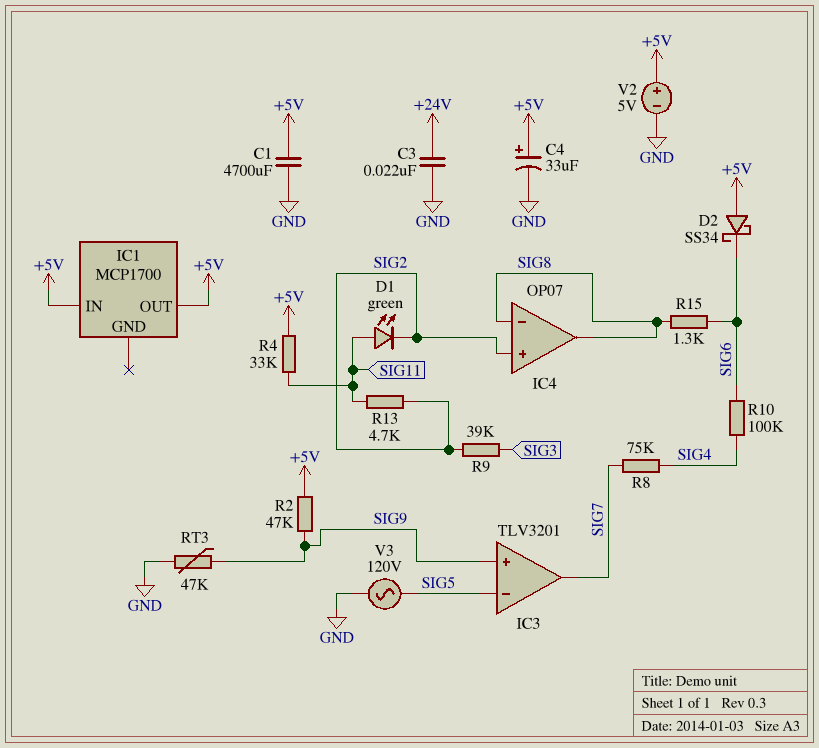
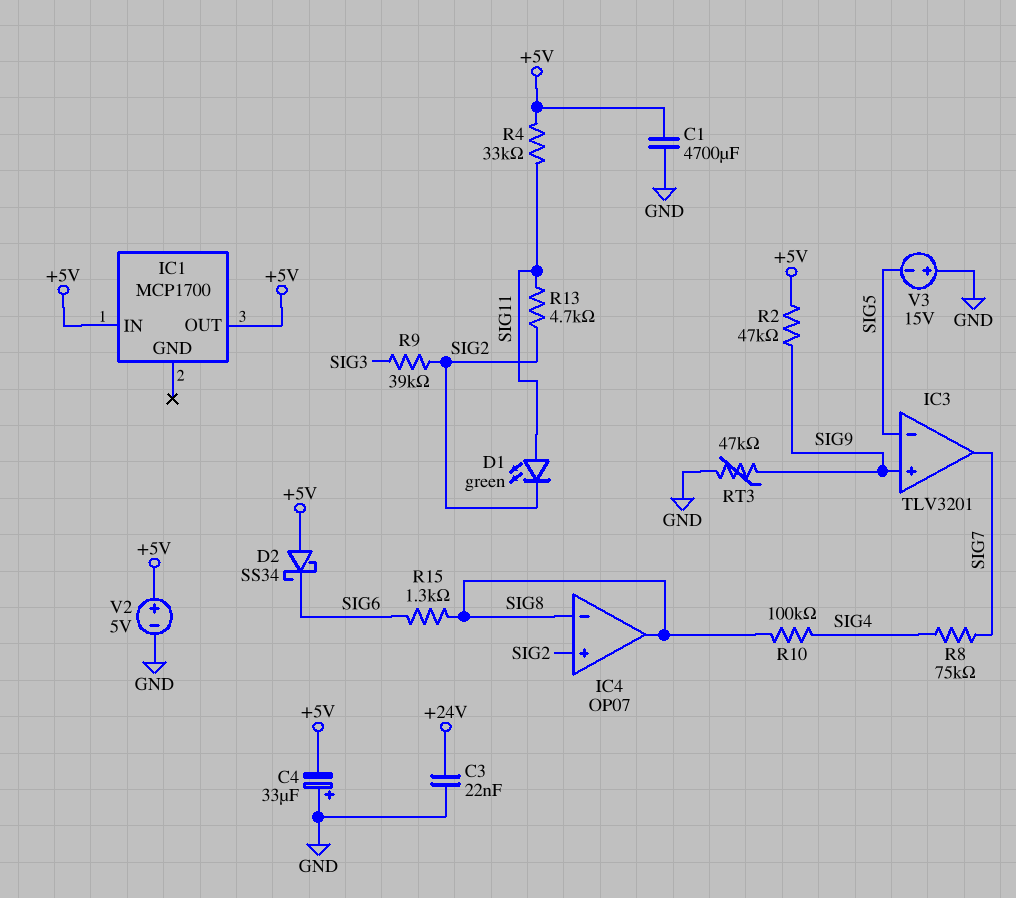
C4: 33uF (plus +5V, minus GND) -> 33uF (plus GND, minus +5V)
R10: 100k (SIG4, SIG6) -> 100k (SIG4, SIG8)
V3: AC 120V (GND, SIG5) -> 15V (plus GND, minus SIG5)

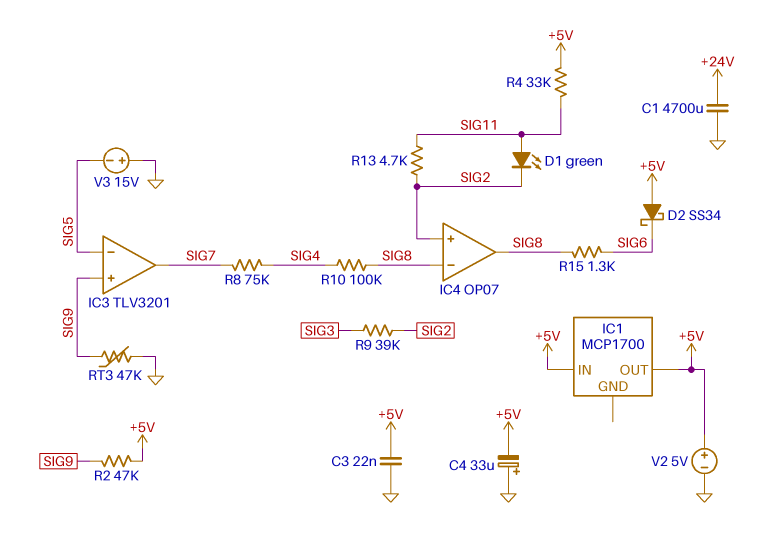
C1: 4700uF (+5V, GND) -> 4700uF (+24V, GND)
C3: 22nF (+24V, GND) -> 22nF (+5V, GND)

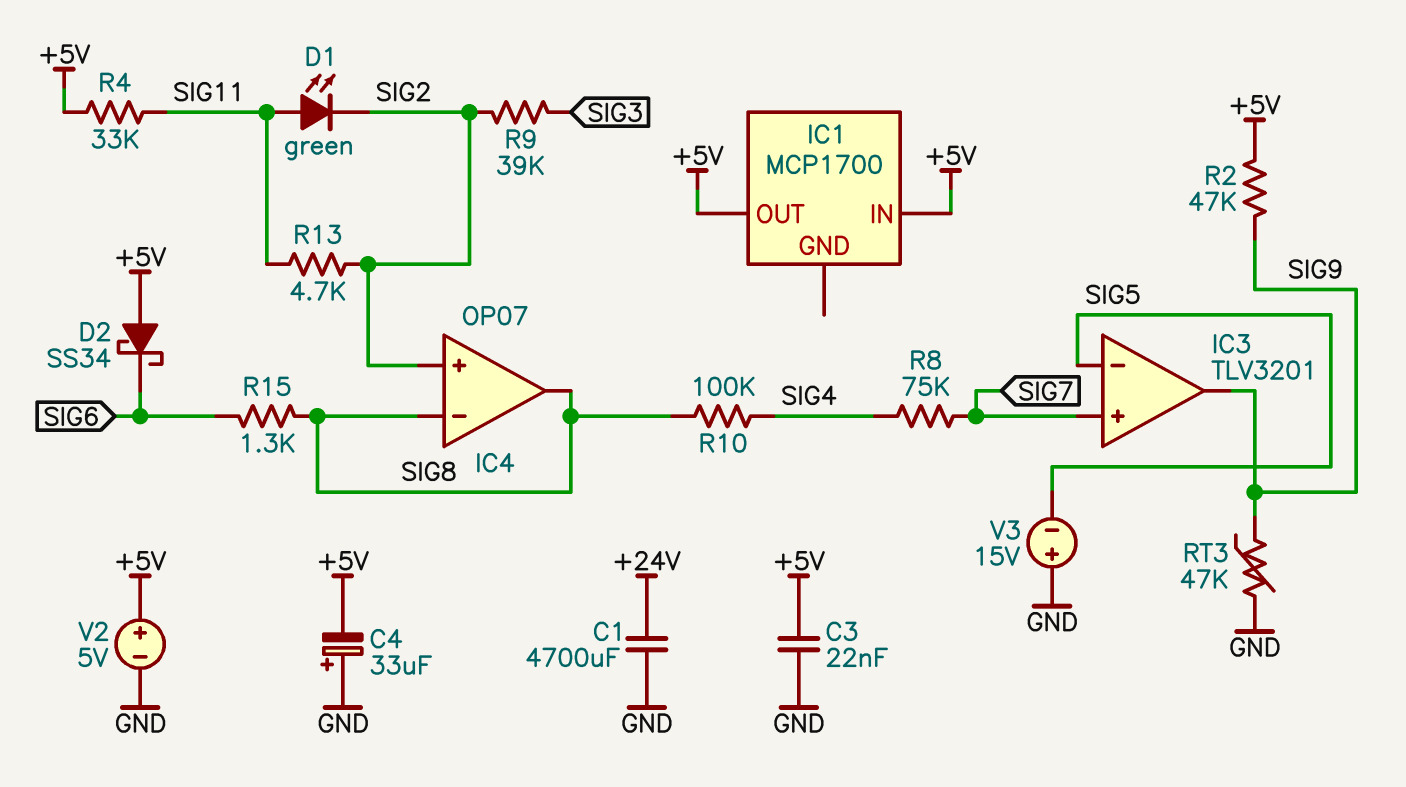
IC3 pin in+: SIG9 -> SIG7
IC3 pin out: SIG7 -> SIG9

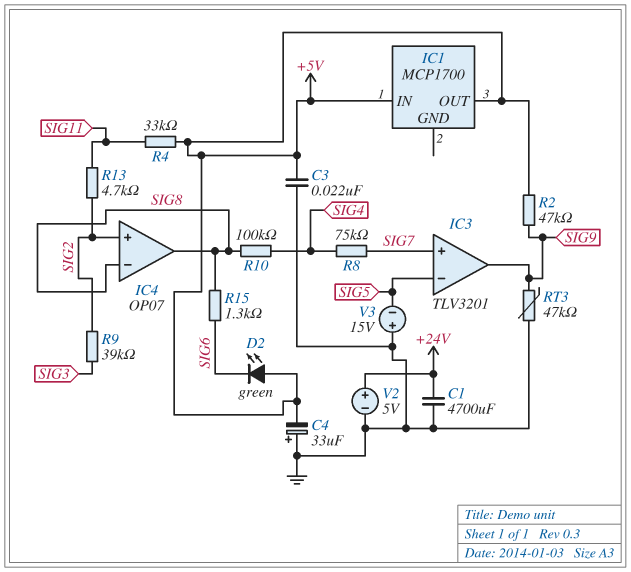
D1: LED green (A SIG11, K SIG2) -> none
D2: schottky SS34 (A +5V, K SIG6) -> LED green (A +5V, K SIG6)
V2: 5V (plus +5V, minus GND) -> 5V (plus +24V, minus GND)

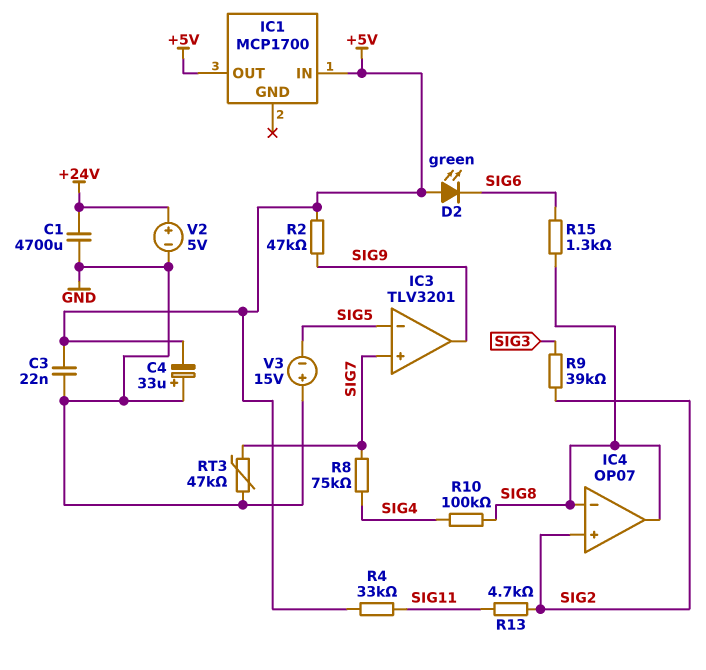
RT3: 47k (GND, SIG9) -> 47k (GND, SIG7)

